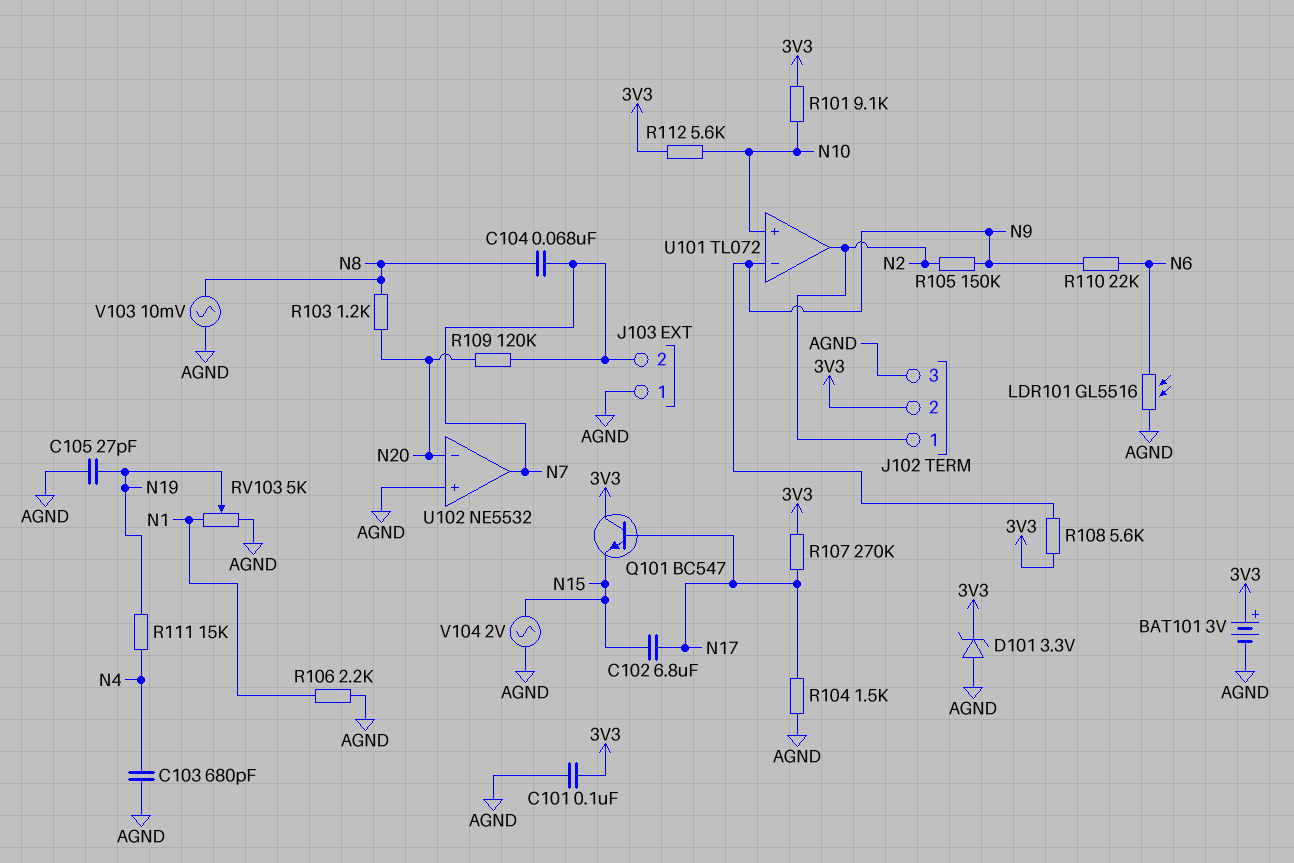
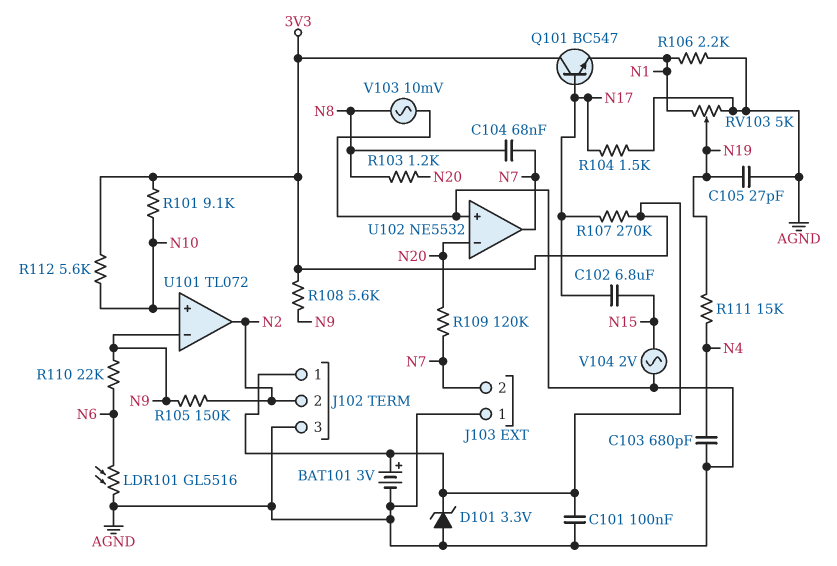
J102 pin 1: N2 -> 3V3
J102 pin 2: 3V3 -> N2
Q101: NPN BC547 (B N17, C 3V3, E N15) -> NPN BC547 (B N17, C 3V3, E N1)

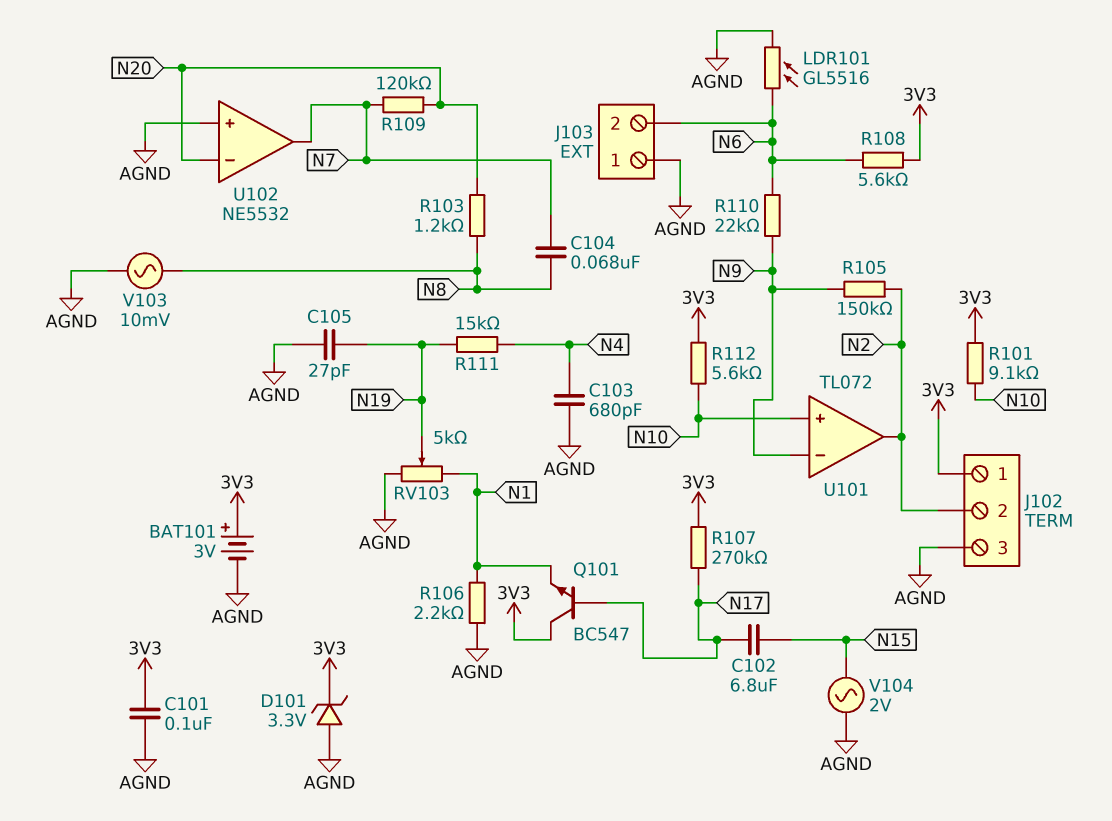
J103 pin 2: N7 -> N6
R104: 1.5k (AGND, N17) -> none
R108: 5.6k (3V3, N9) -> 5.6k (3V3, N6)

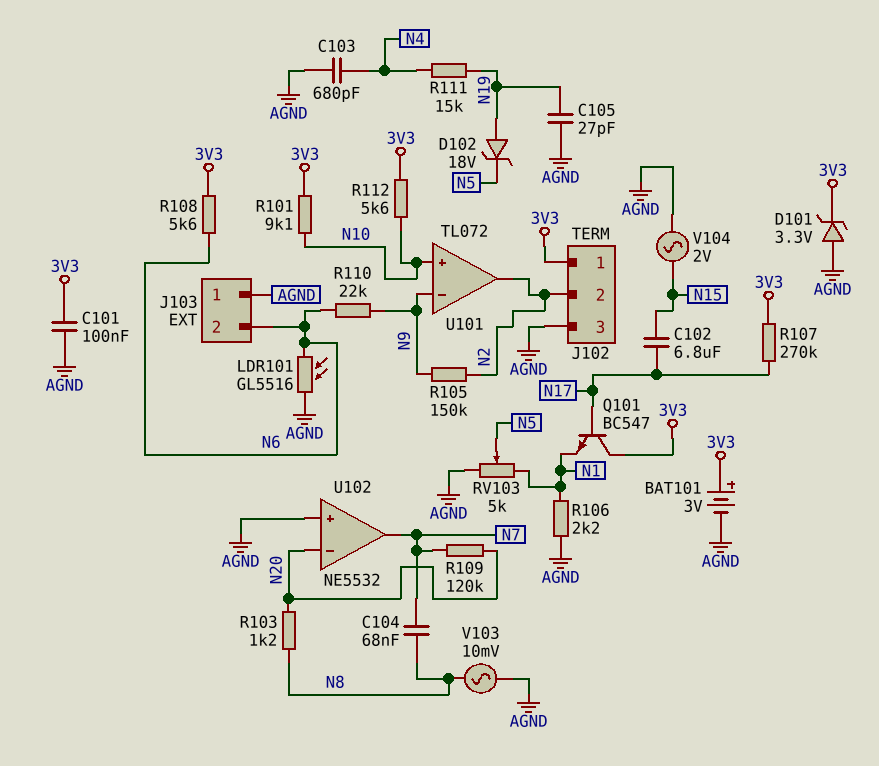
D102: none -> zener 18V (A N19, K N5)
RV103: 5k (AGND, N1, wiper N19) -> 5k (AGND, N1, wiper N5)

